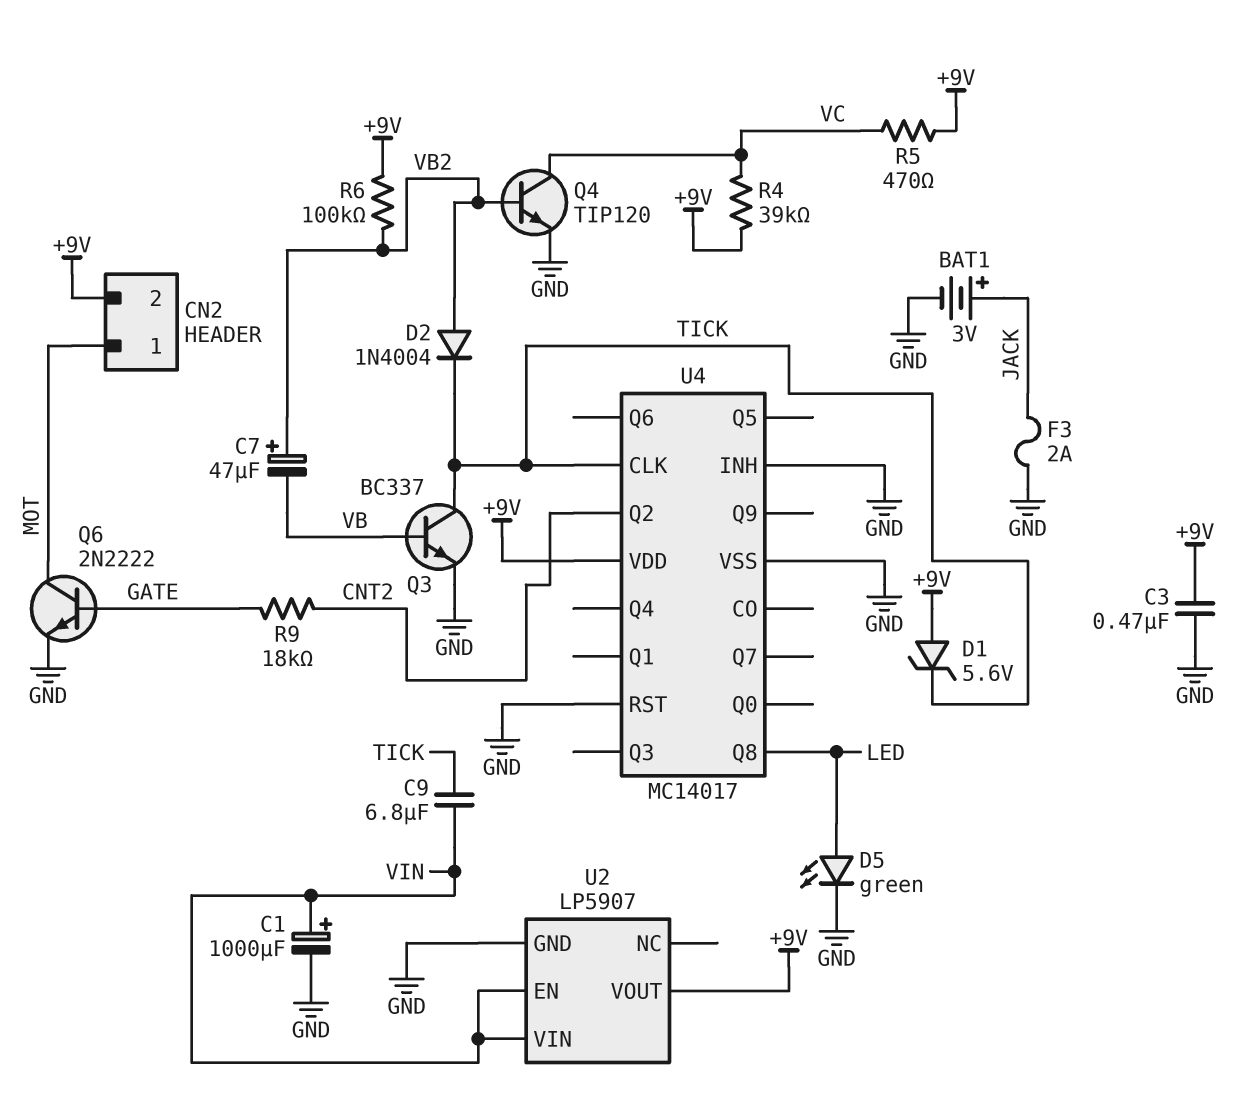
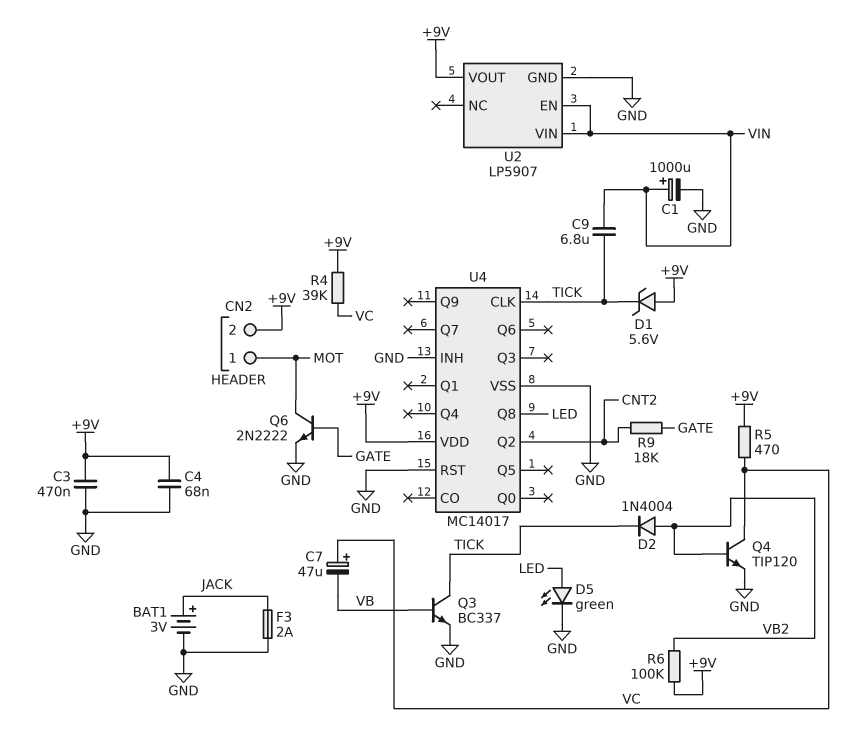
C4: none -> 68nF (+9V, GND)
C7: 47uF (plus VB2, minus VB) -> 47uF (plus VC, minus VB)

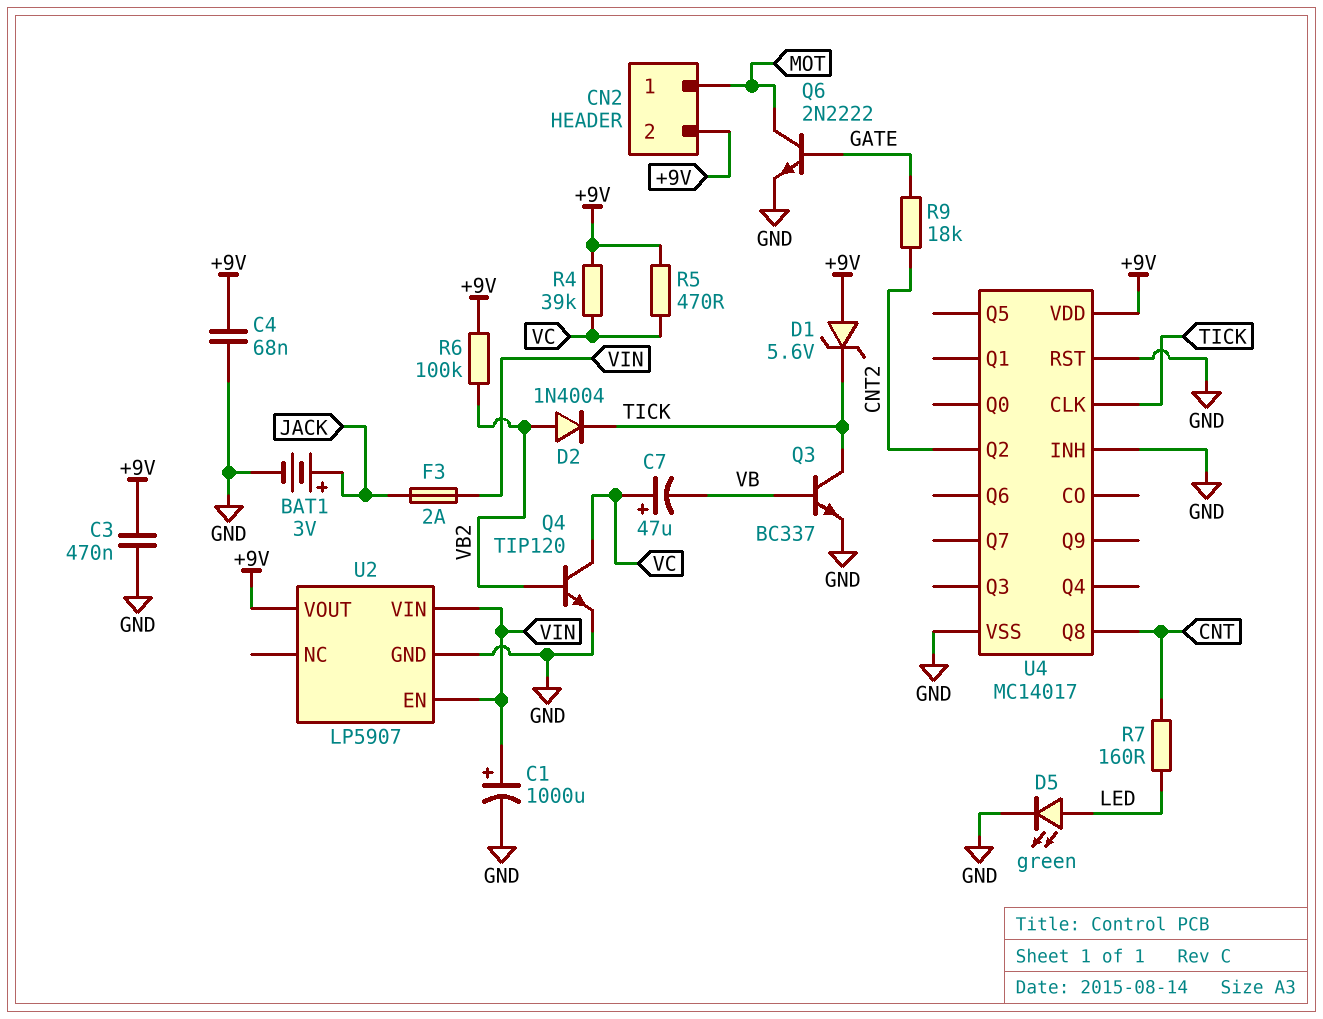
C9: 6.8uF (TICK, VIN) -> none
F3: 2A (GND, JACK) -> 2A (JACK, VIN)
R7: none -> 160 (CNT, LED)
U4 pin Q8: LED -> CNT

